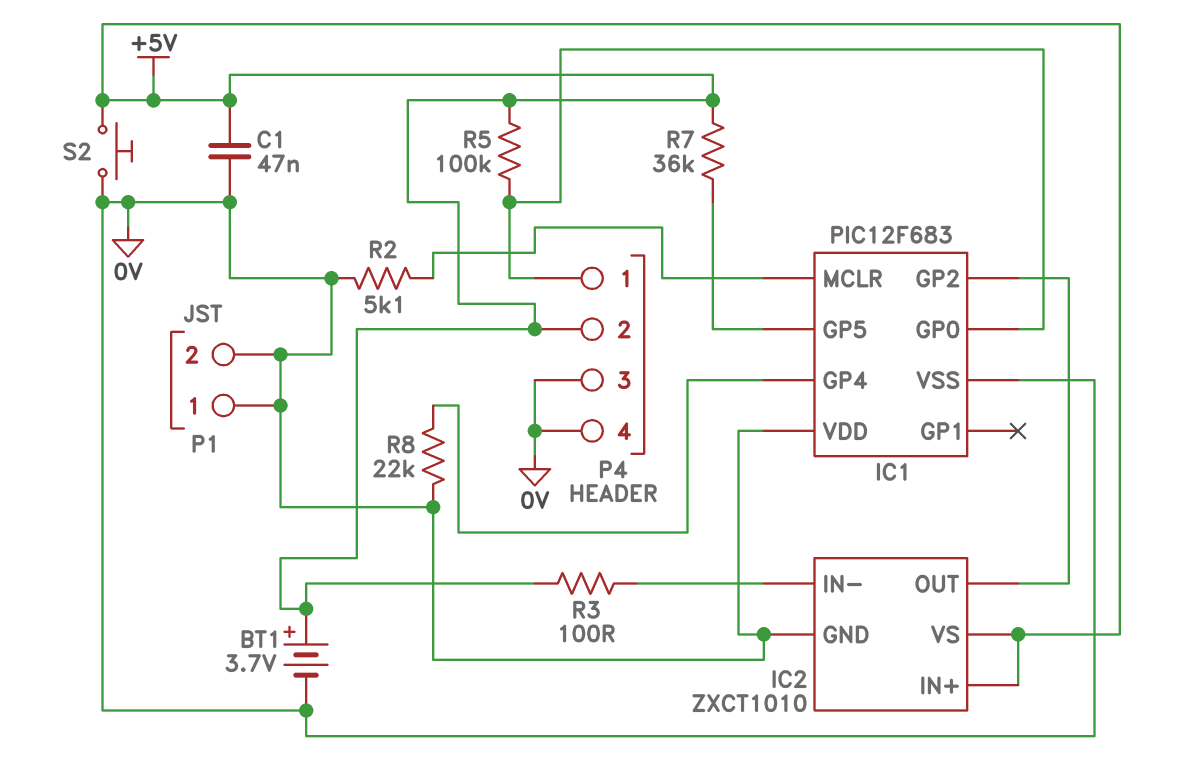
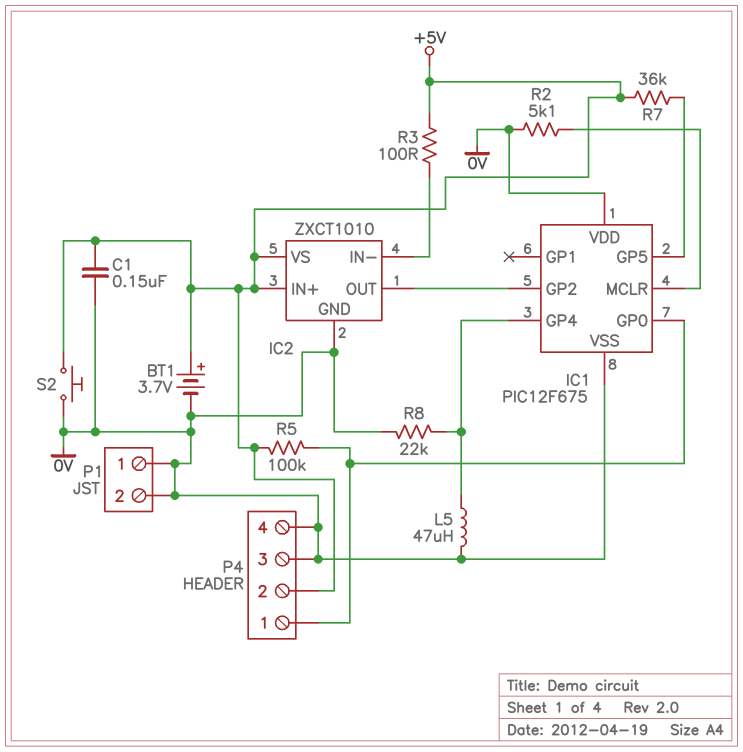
C1: 47nF (+5V, 0V) -> 150nF (+5V, 0V)
IC1: PIC12F683 -> PIC12F675
L5: none -> 47uH (0V, IC1/GP4)

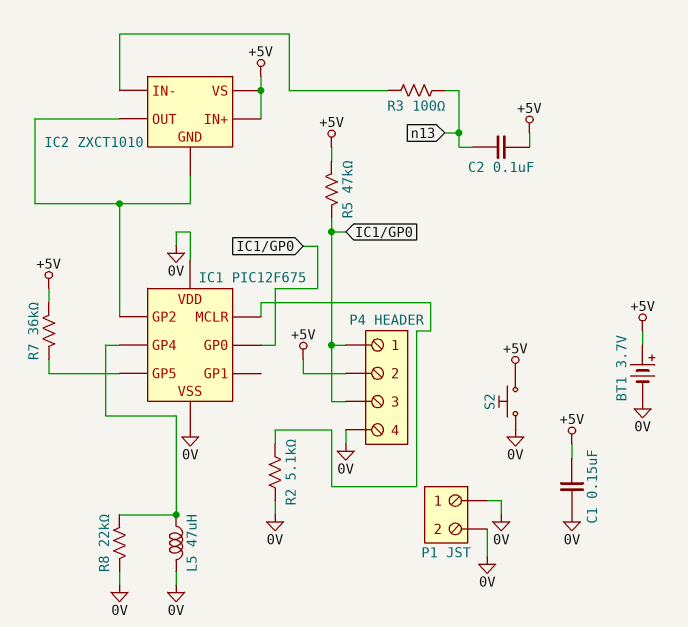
C2: none -> 100nF (+5V, n13)
IC2 pin GND: 0V -> IC1/GP2
P4 pin 3: 0V -> IC1/GP0
R3: 100 (+5V, IC2/IN-) -> 100 (IC2/IN-, n13)
R5: 100k (+5V, IC1/GP0) -> 47k (+5V, IC1/GP0)

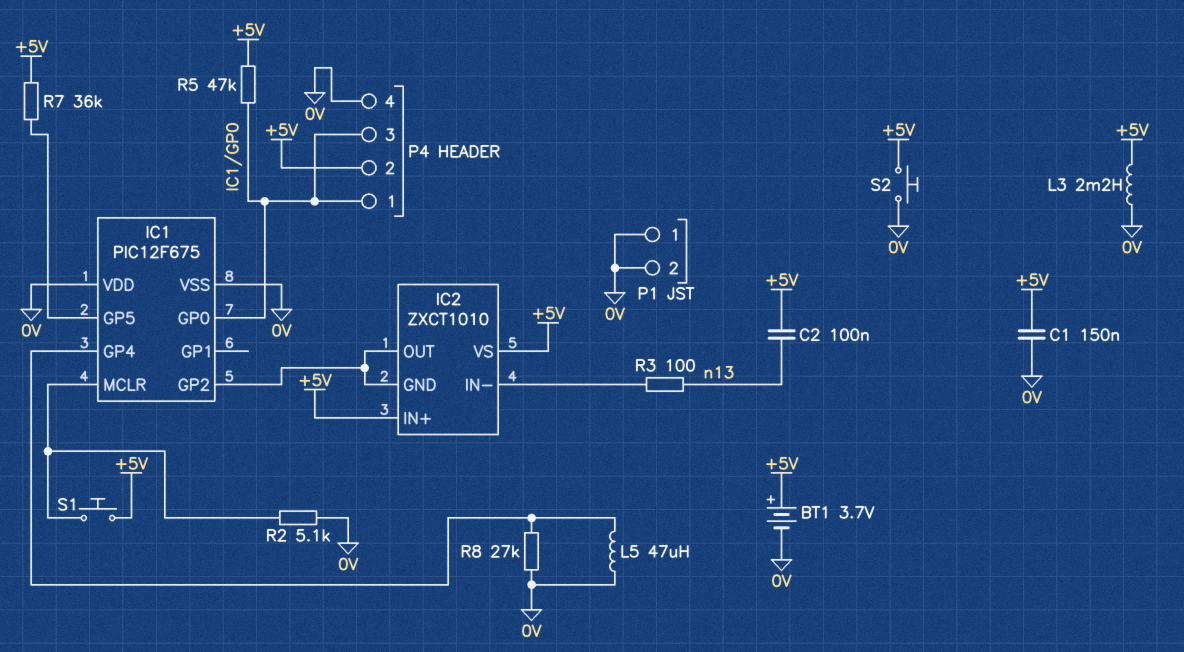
L3: none -> 2.2mH (+5V, 0V)
R8: 22k (0V, IC1/GP4) -> 27k (0V, IC1/GP4)
S1: none -> button (+5V, IC1/MCLR)

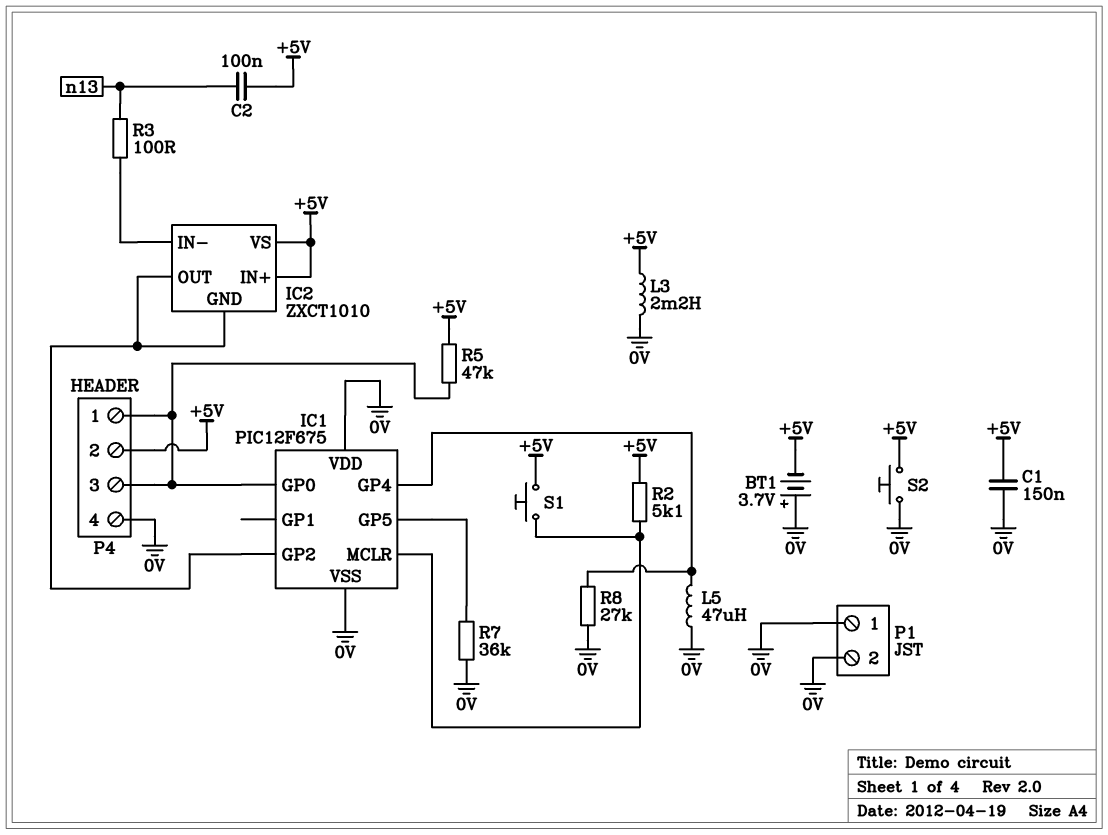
BT1: 3.7V (plus +5V, minus 0V) -> 3.7V (plus 0V, minus +5V)
R2: 5.1k (0V, IC1/MCLR) -> 5.1k (+5V, IC1/MCLR)
R7: 36k (+5V, IC1/GP5) -> 36k (0V, IC1/GP5)

